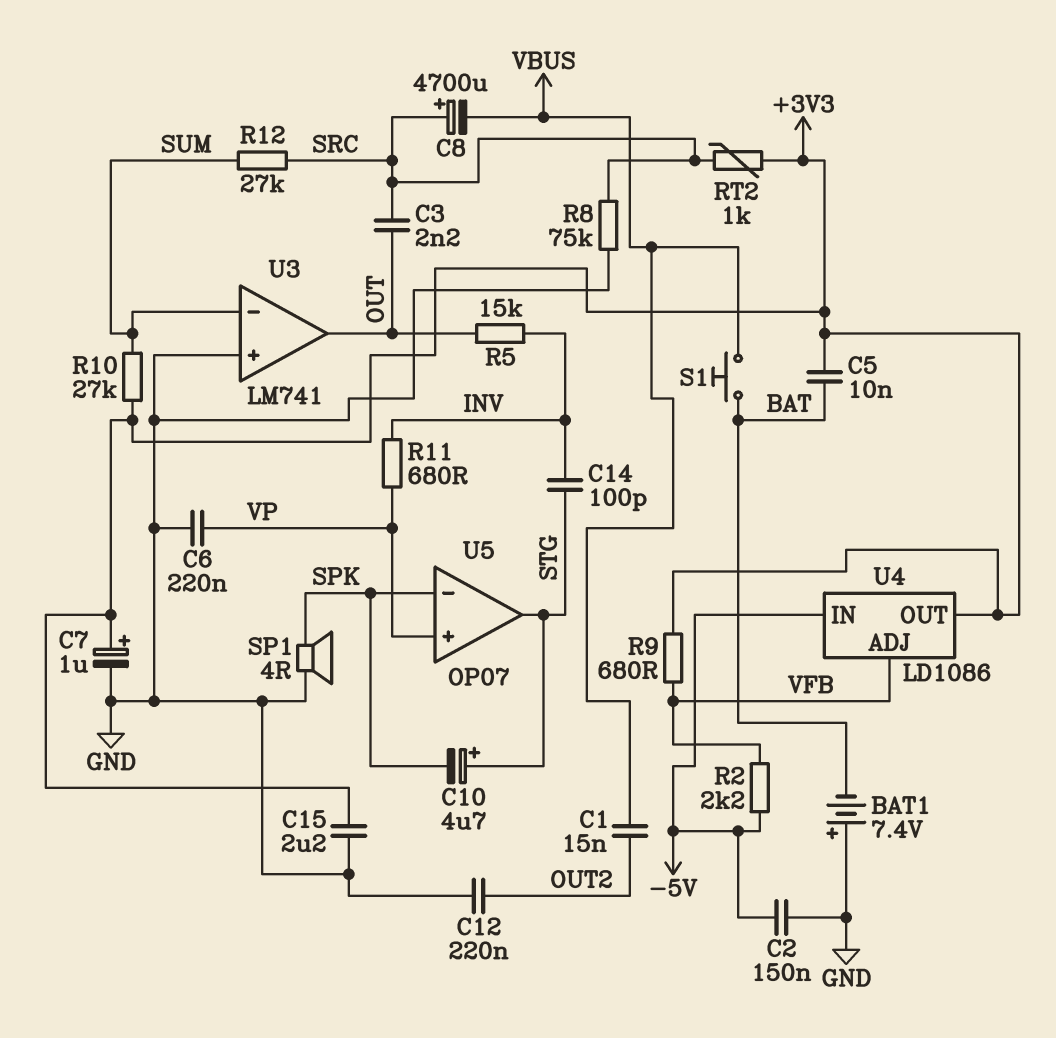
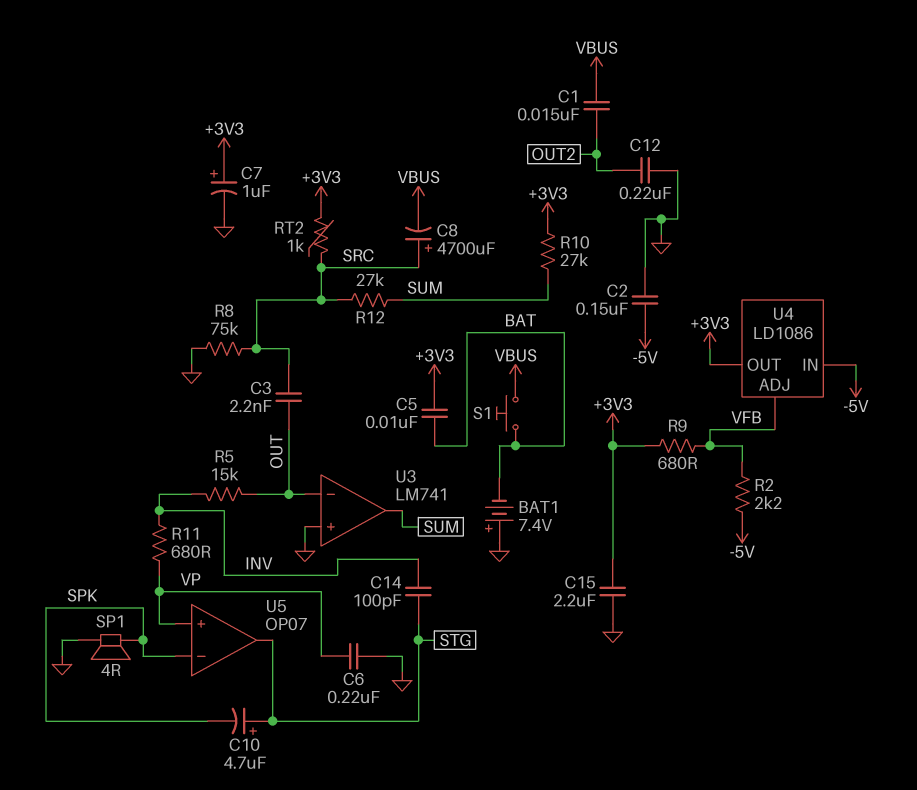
U3 pin in-: SUM -> OUT
U3 pin out: OUT -> SUM

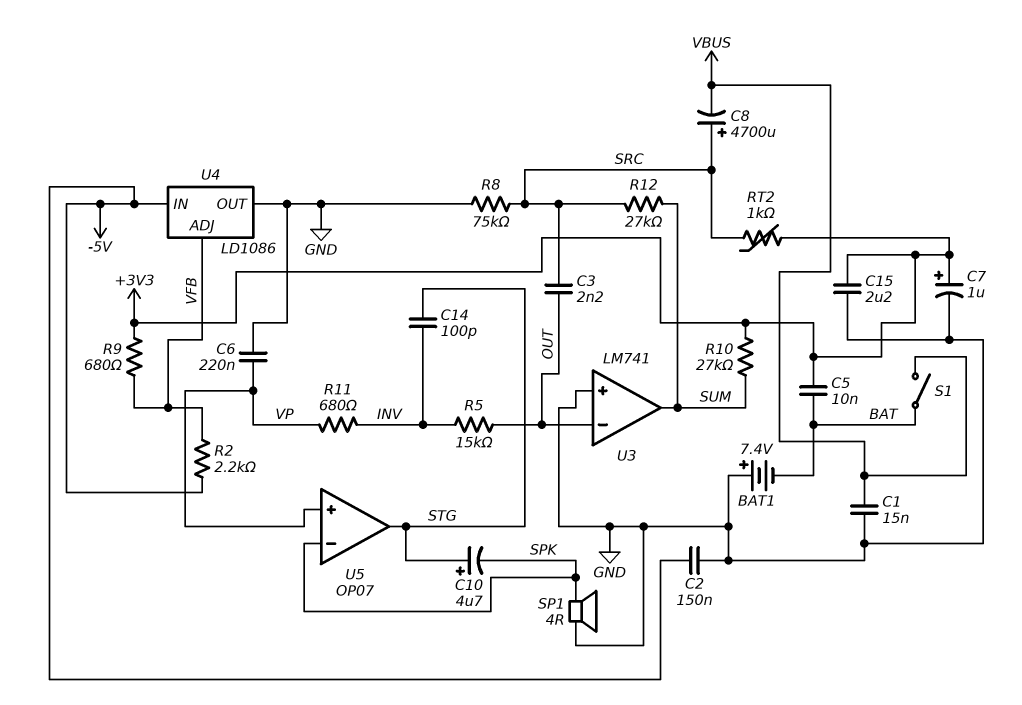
C1: 15nF (OUT2, VBUS) -> 15nF (GND, VBUS)
C12: 220nF (GND, OUT2) -> none
S1: button (BAT, VBUS) -> switch (BAT, VBUS)
U4 pin OUT: +3V3 -> GND

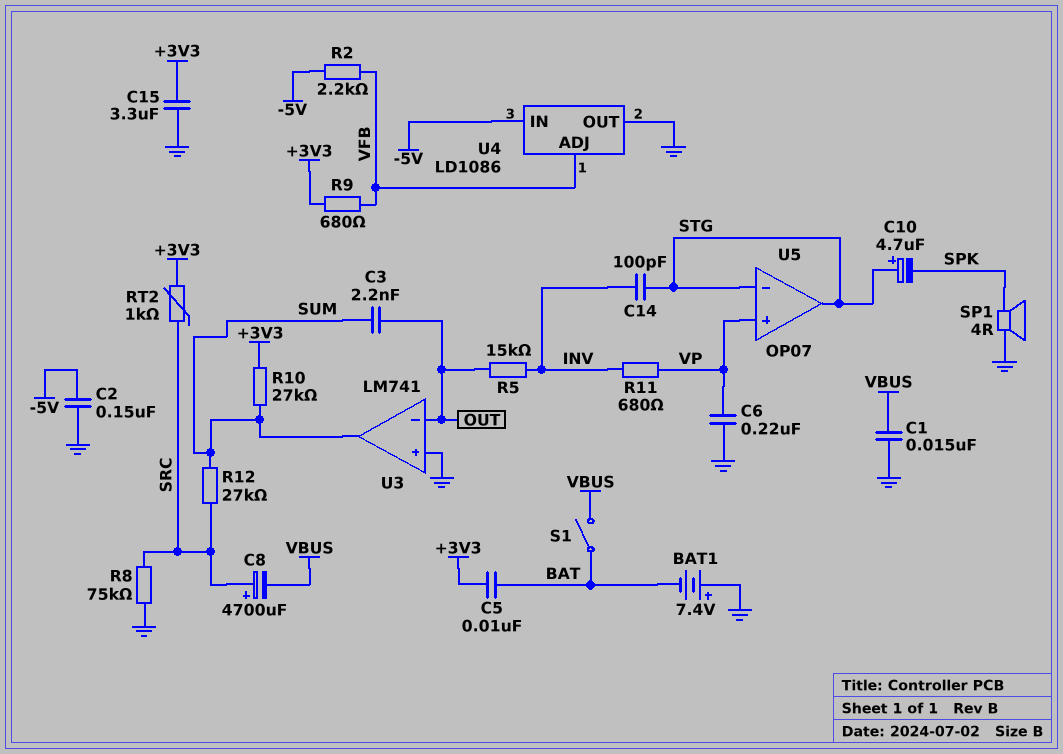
C3: 2.2nF (OUT, SRC) -> 2.2nF (OUT, SUM)
C7: 1uF (plus +3V3, minus GND) -> none
C15: 2.2uF (+3V3, GND) -> 3.3uF (+3V3, GND)
U5 pin in-: SPK -> STG

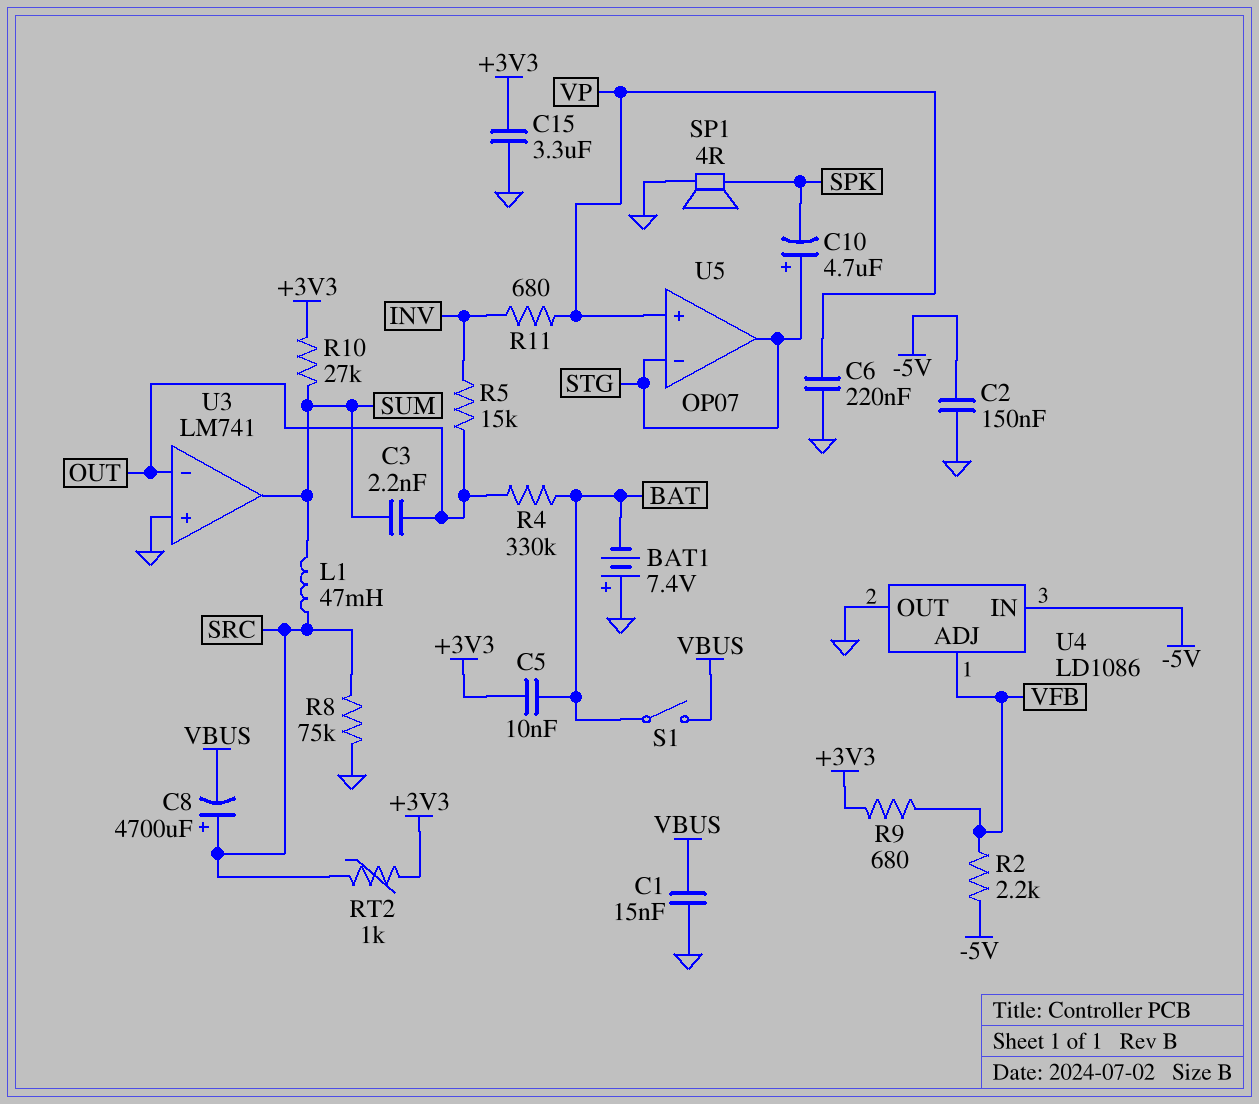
C14: 100pF (INV, STG) -> none
L1: none -> 47mH (SRC, SUM)
R4: none -> 330k (BAT, OUT)
R12: 27k (SRC, SUM) -> none

